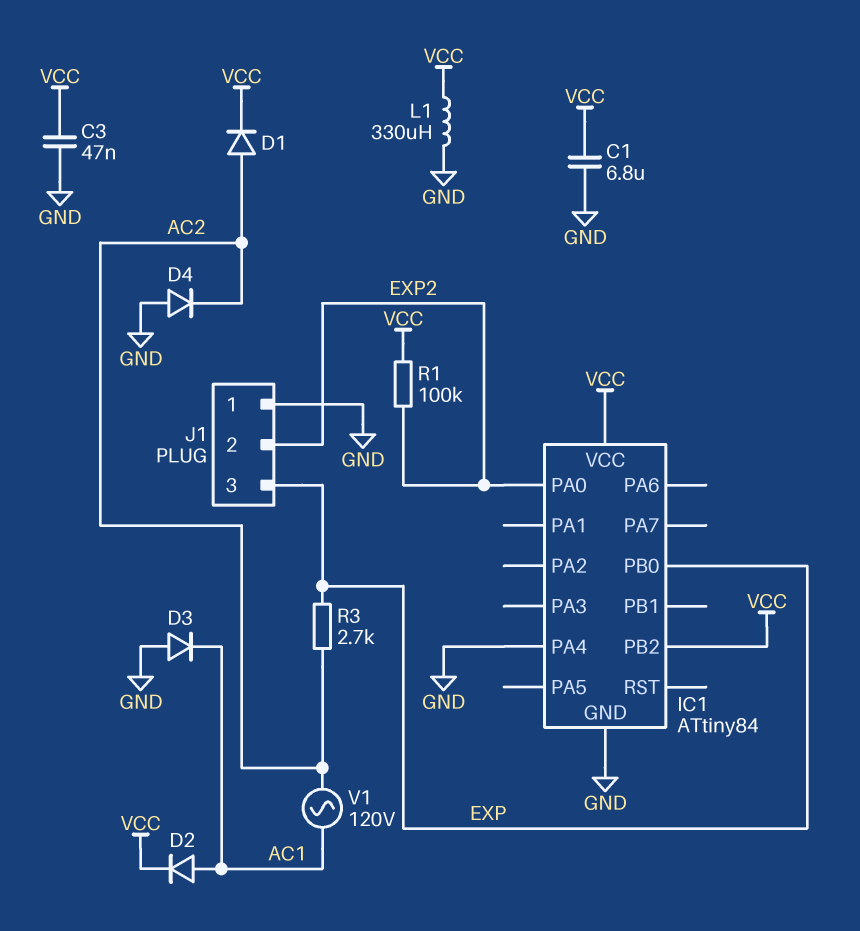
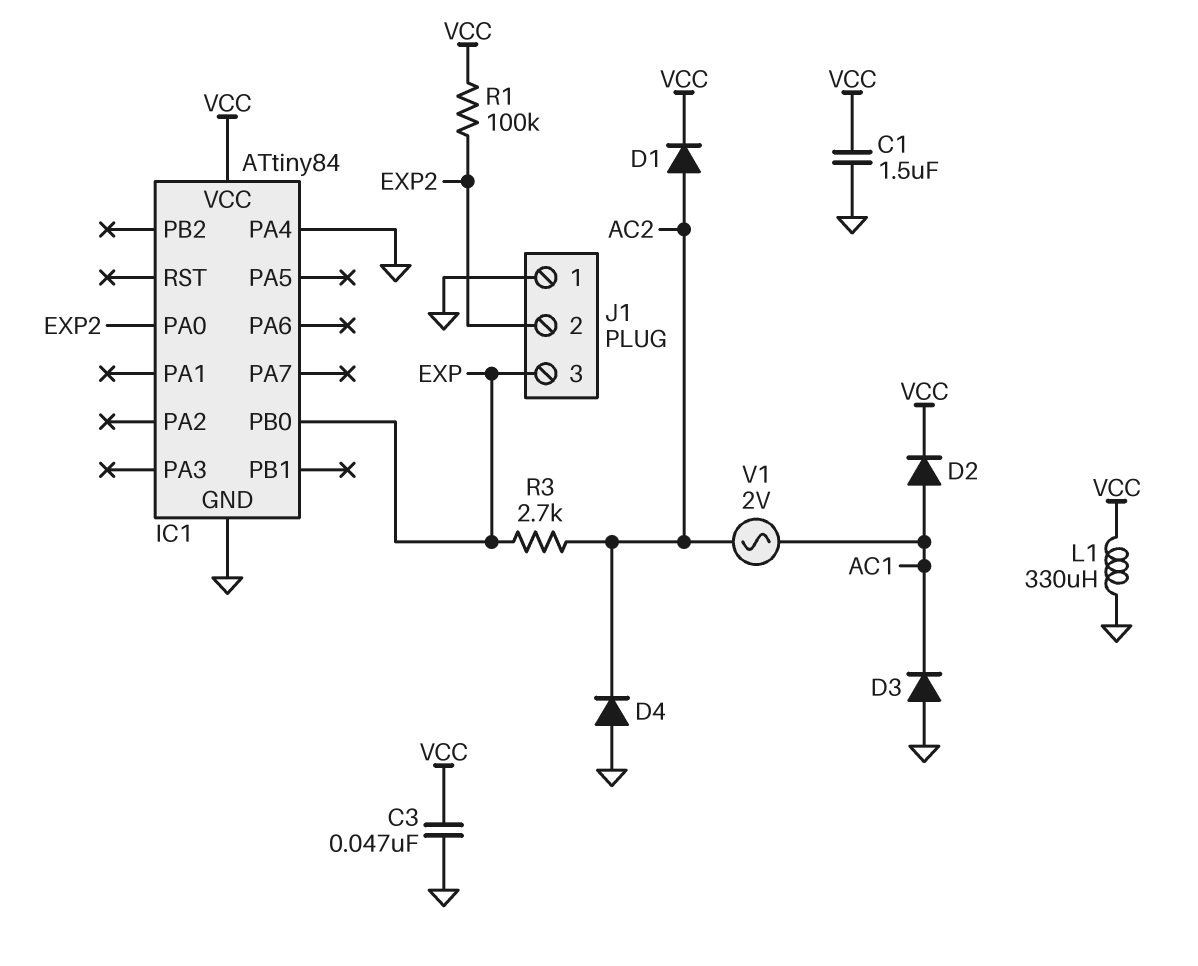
C1: 6.8uF (GND, VCC) -> 1.5uF (GND, VCC)
IC1 pin PB2: VCC -> none
V1: AC 120V (AC1, AC2) -> AC 2V (AC1, AC2)

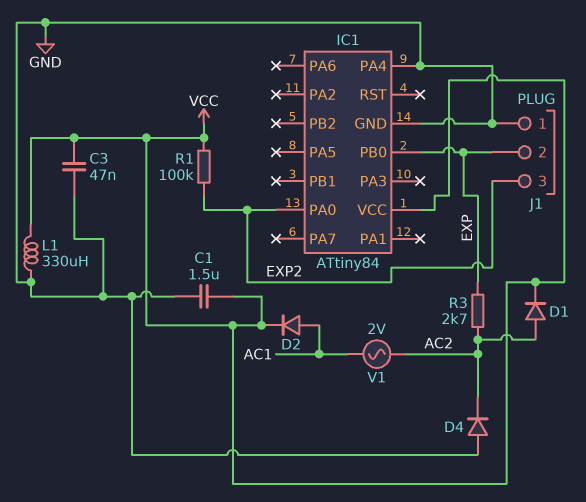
D3: diode (A GND, K AC1) -> none
J1 pin 2: EXP2 -> EXP
J1 pin 3: EXP -> EXP2

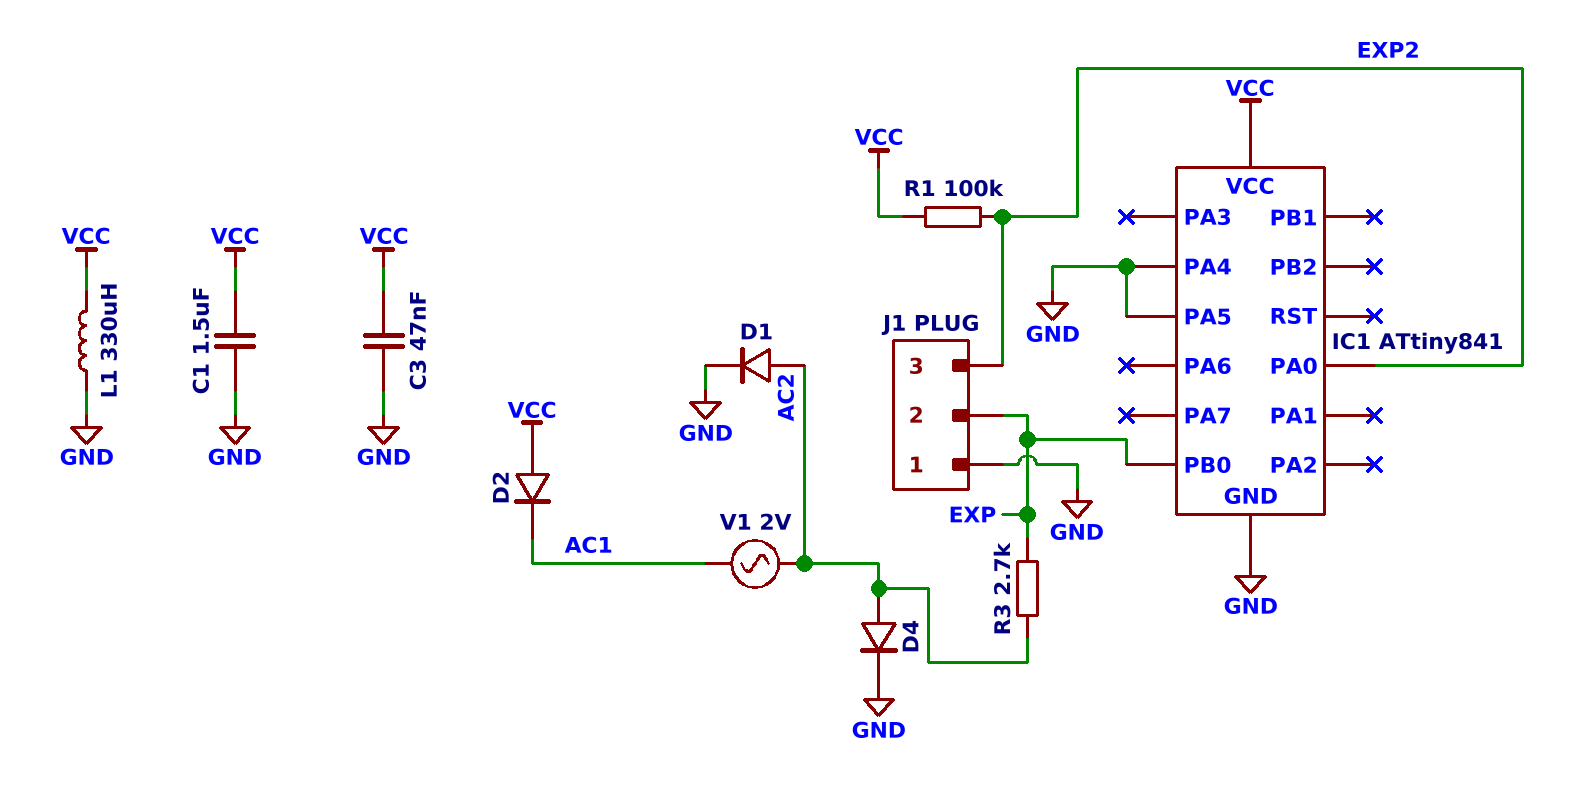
D1: diode (A AC2, K VCC) -> diode (A AC2, K GND)
D2: diode (A AC1, K VCC) -> diode (A VCC, K AC1)
D4: diode (A GND, K AC2) -> diode (A AC2, K GND)
IC1: ATtiny84 -> ATtiny841
IC1 pin PA5: none -> GND

